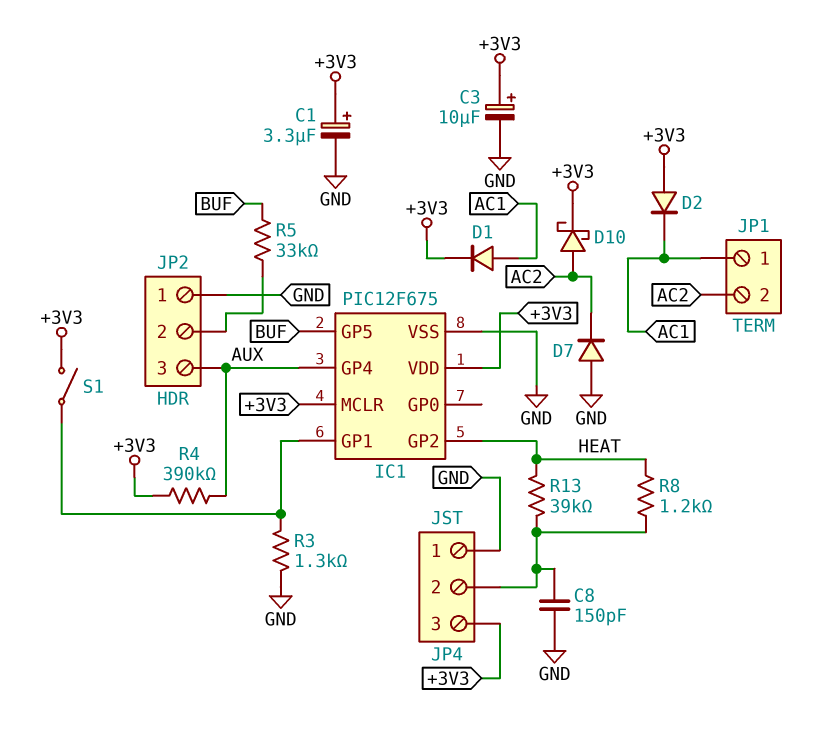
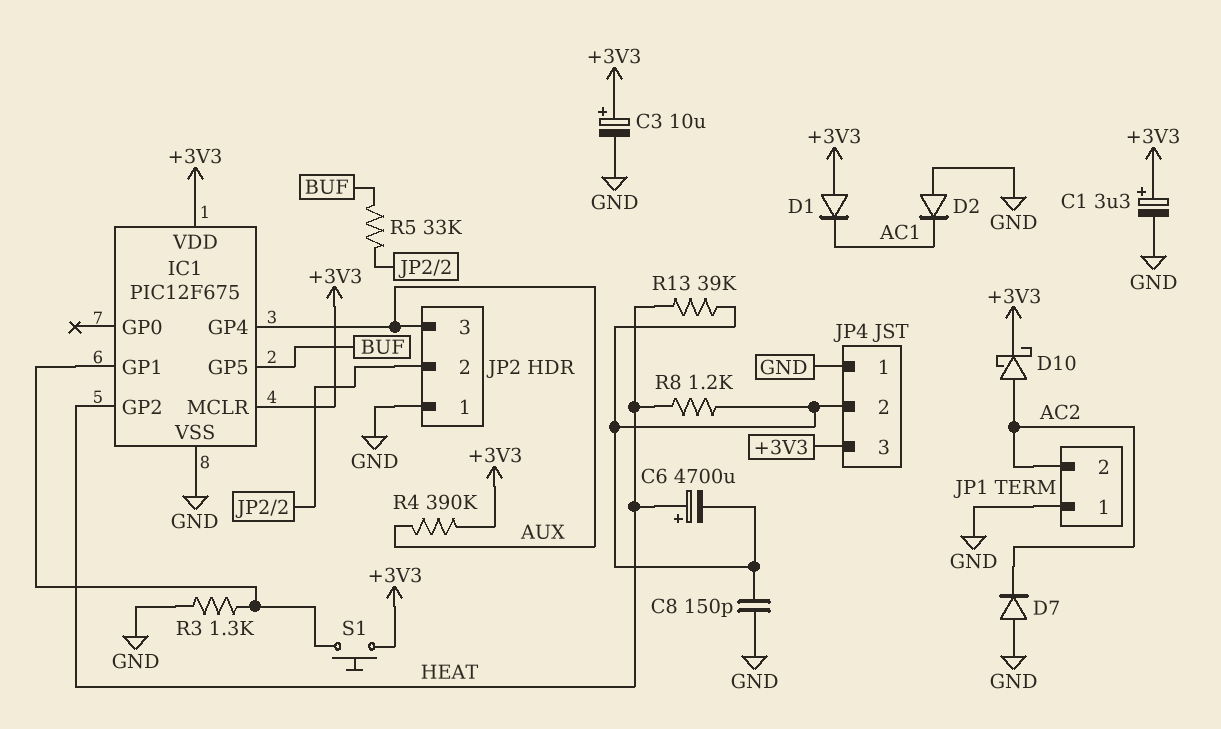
C6: none -> 4700uF (plus HEAT, minus JP4/2)
D1: diode (A AC1, K +3V3) -> diode (A +3V3, K AC1)
D2: diode (A +3V3, K AC1) -> diode (A GND, K AC1)
JP1 pin 1: AC1 -> GND
S1: switch (+3V3, IC1/GP1) -> button (+3V3, IC1/GP1)

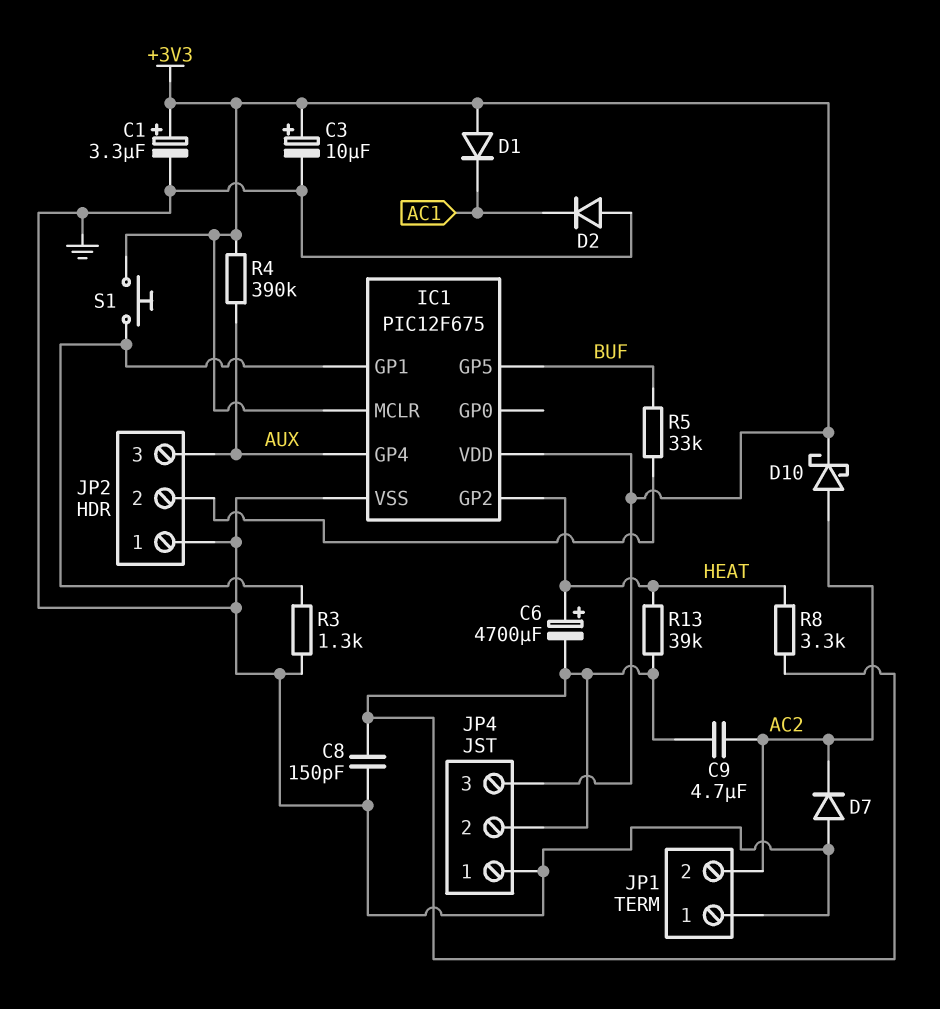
C9: none -> 4.7uF (AC2, JP4/2)
R8: 1.2k (HEAT, JP4/2) -> 3.3k (HEAT, JP4/2)

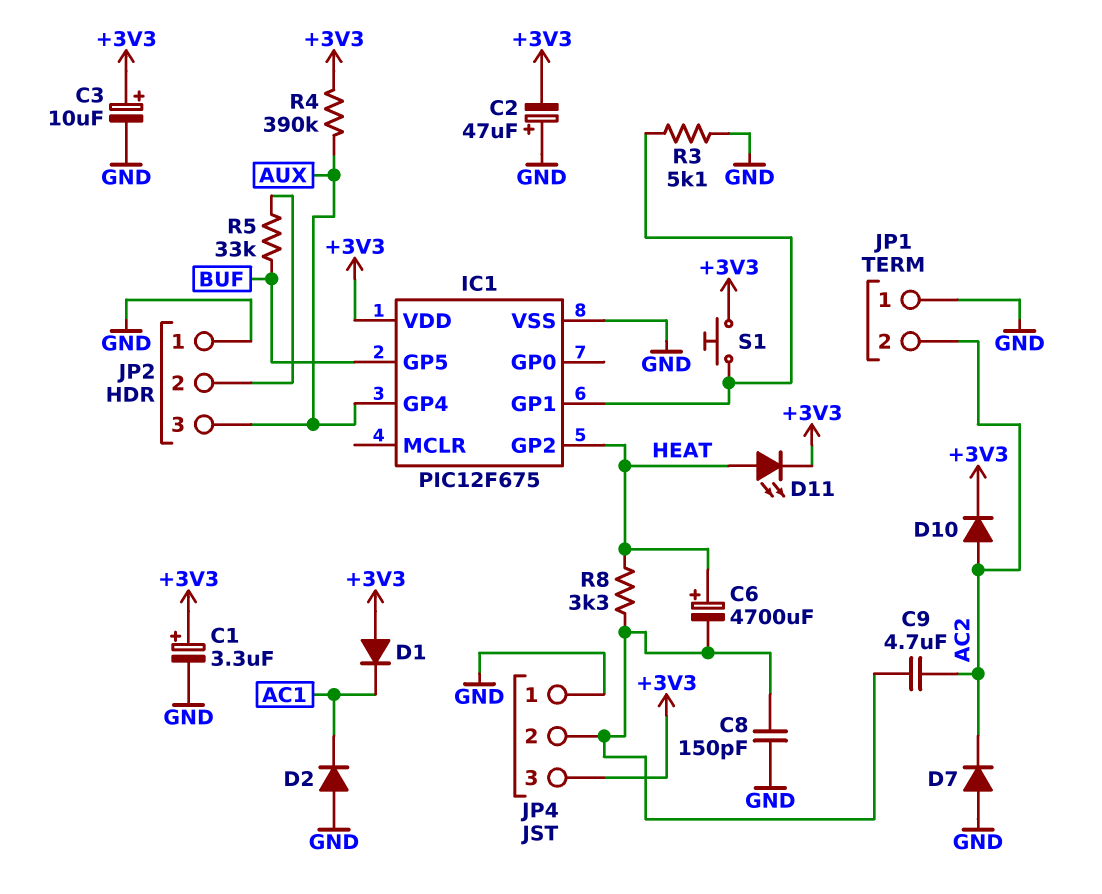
C2: none -> 47uF (plus GND, minus +3V3)
D10: schottky (A AC2, K +3V3) -> diode (A AC2, K +3V3)
D11: none -> LED (A HEAT, K +3V3)
IC1 pin MCLR: +3V3 -> none
R3: 1.3k (GND, IC1/GP1) -> 5.1k (GND, IC1/GP1)
R13: 39k (HEAT, JP4/2) -> none

